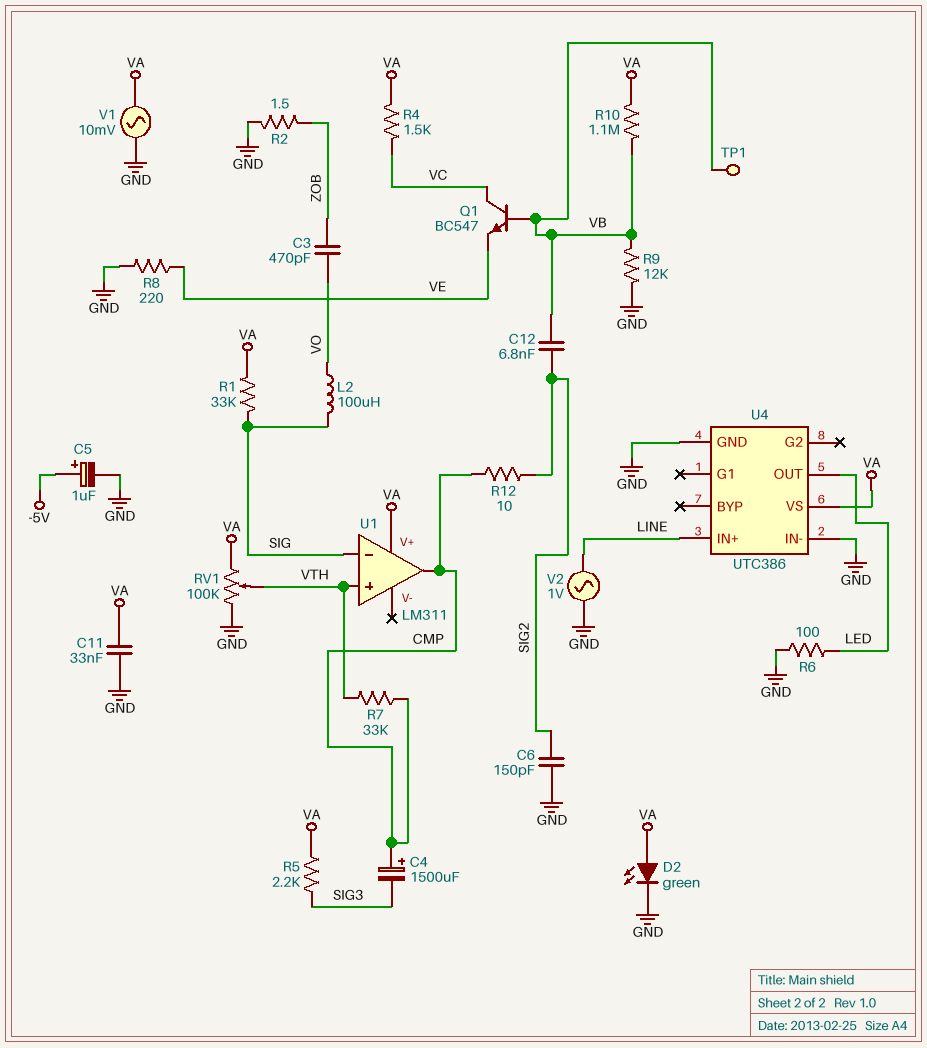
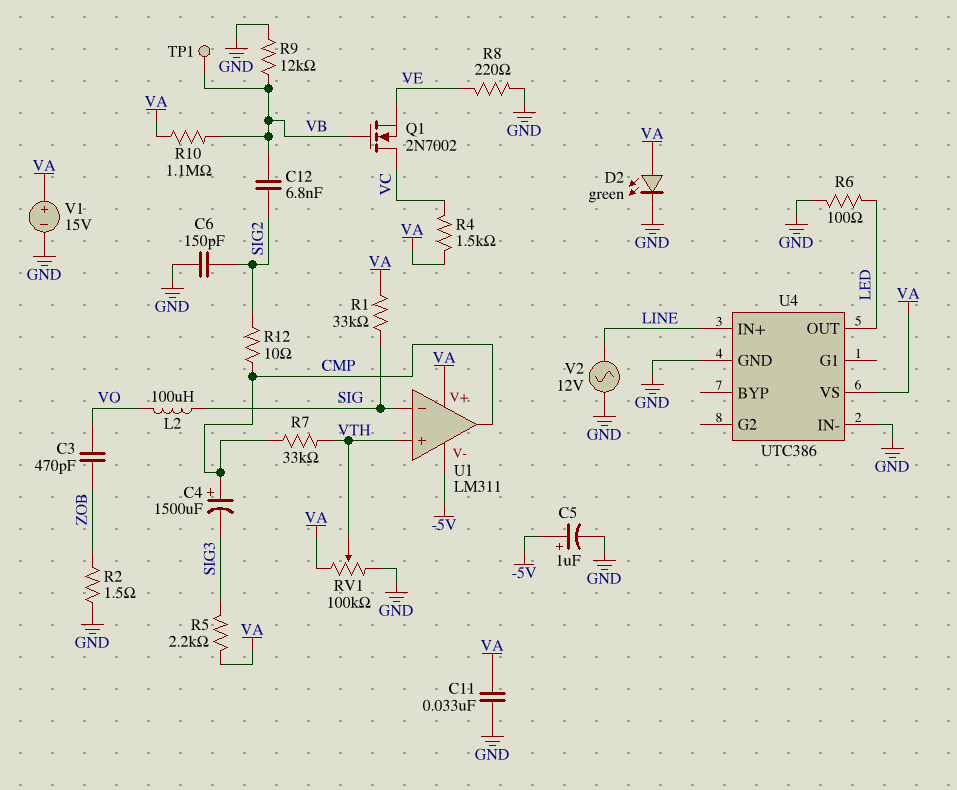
Q1: NPN BC547 (B VB, C VC, E VE) -> NMOS 2N7002 (G VB, D VC, S VE)
U1 pin V-: none -> -5V
V1: AC 10mV (GND, VA) -> 15V (plus VA, minus GND)
V2: AC 1V (GND, LINE) -> AC 12V (GND, LINE)

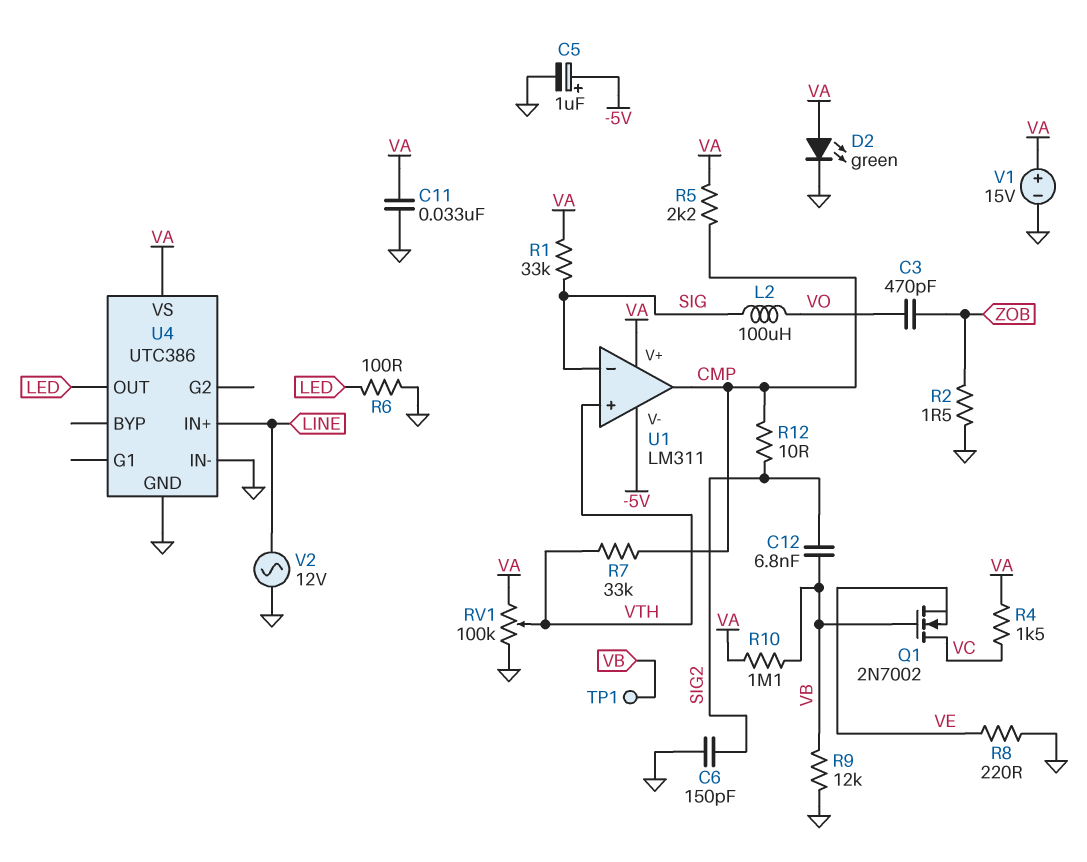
C4: 1500uF (plus CMP, minus SIG3) -> none
R5: 2.2k (SIG3, VA) -> 2.2k (CMP, VA)

